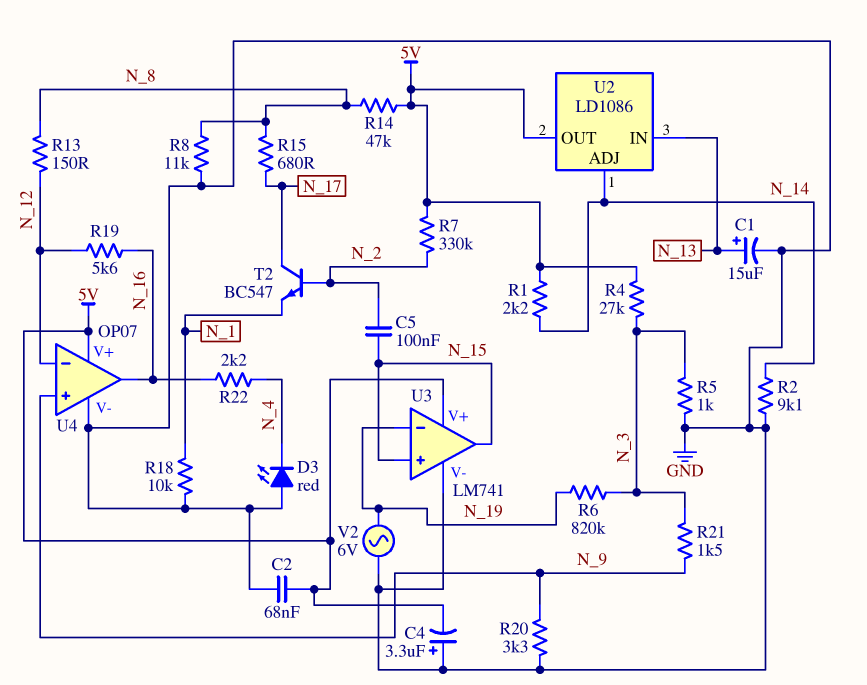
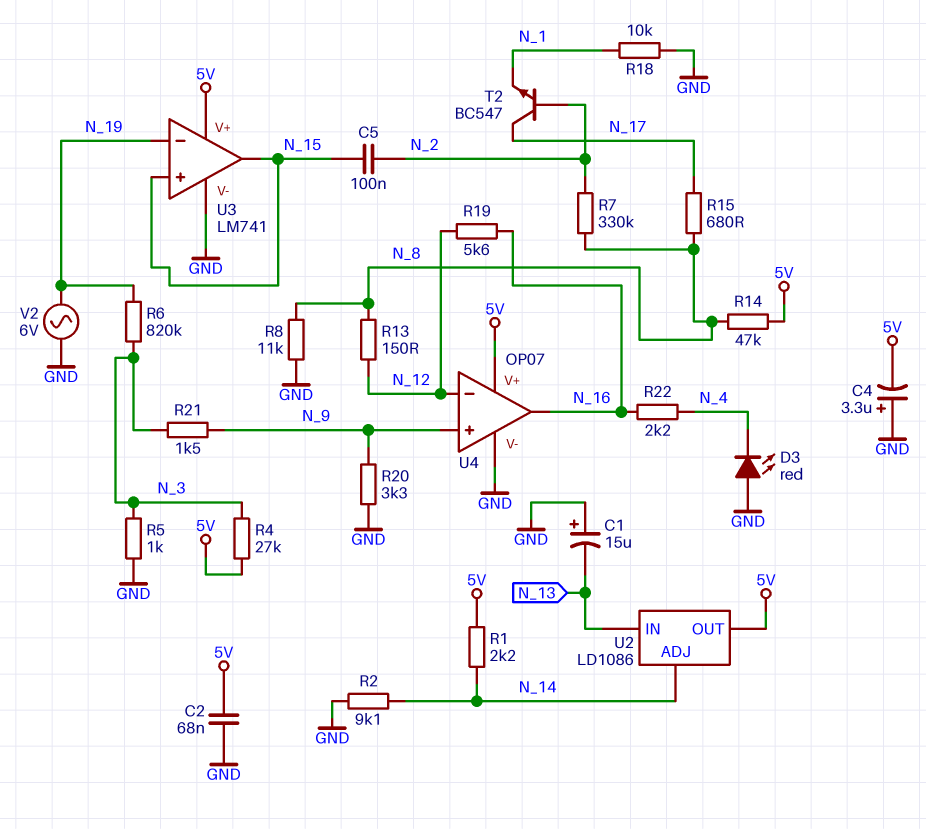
C1: 15uF (plus N_13, minus GND) -> 15uF (plus GND, minus N_13)
R7: 330k (5V, N_2) -> 330k (N_2, N_8)

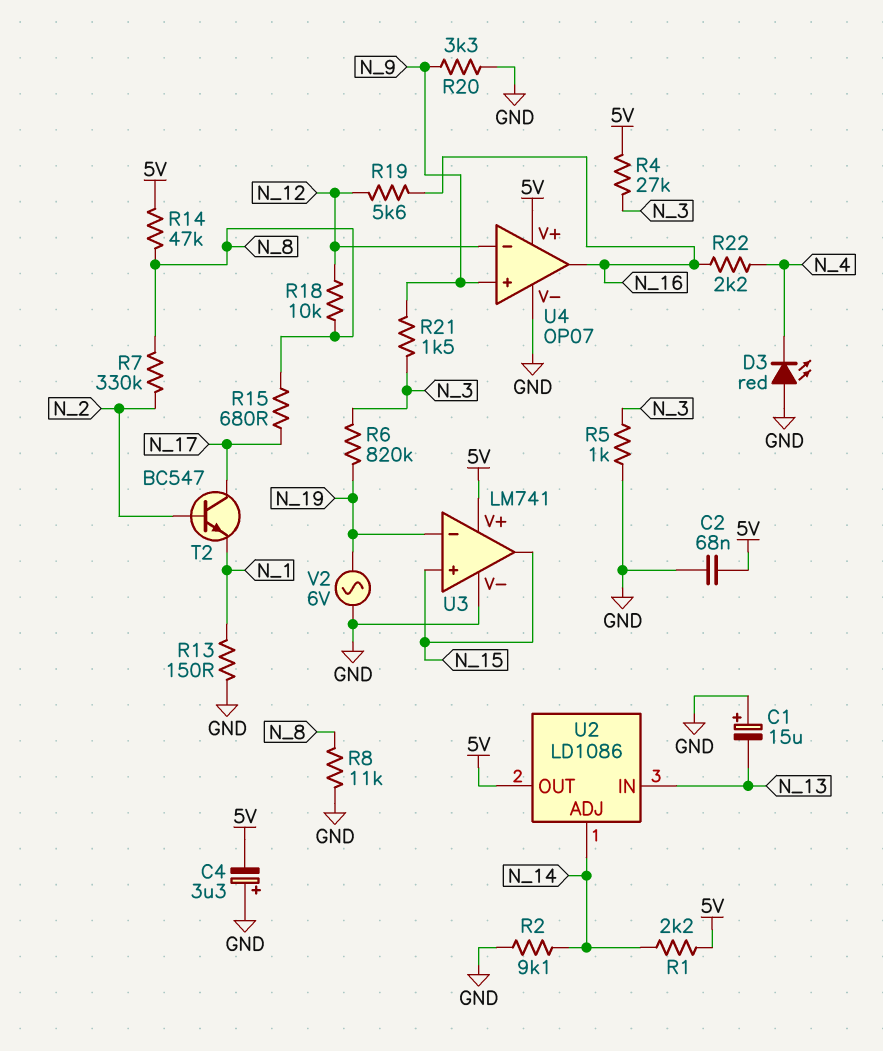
C5: 100nF (N_2, N_15) -> none
R13: 150 (N_8, N_12) -> 150 (GND, N_1)
R18: 10k (GND, N_1) -> 10k (N_8, N_12)

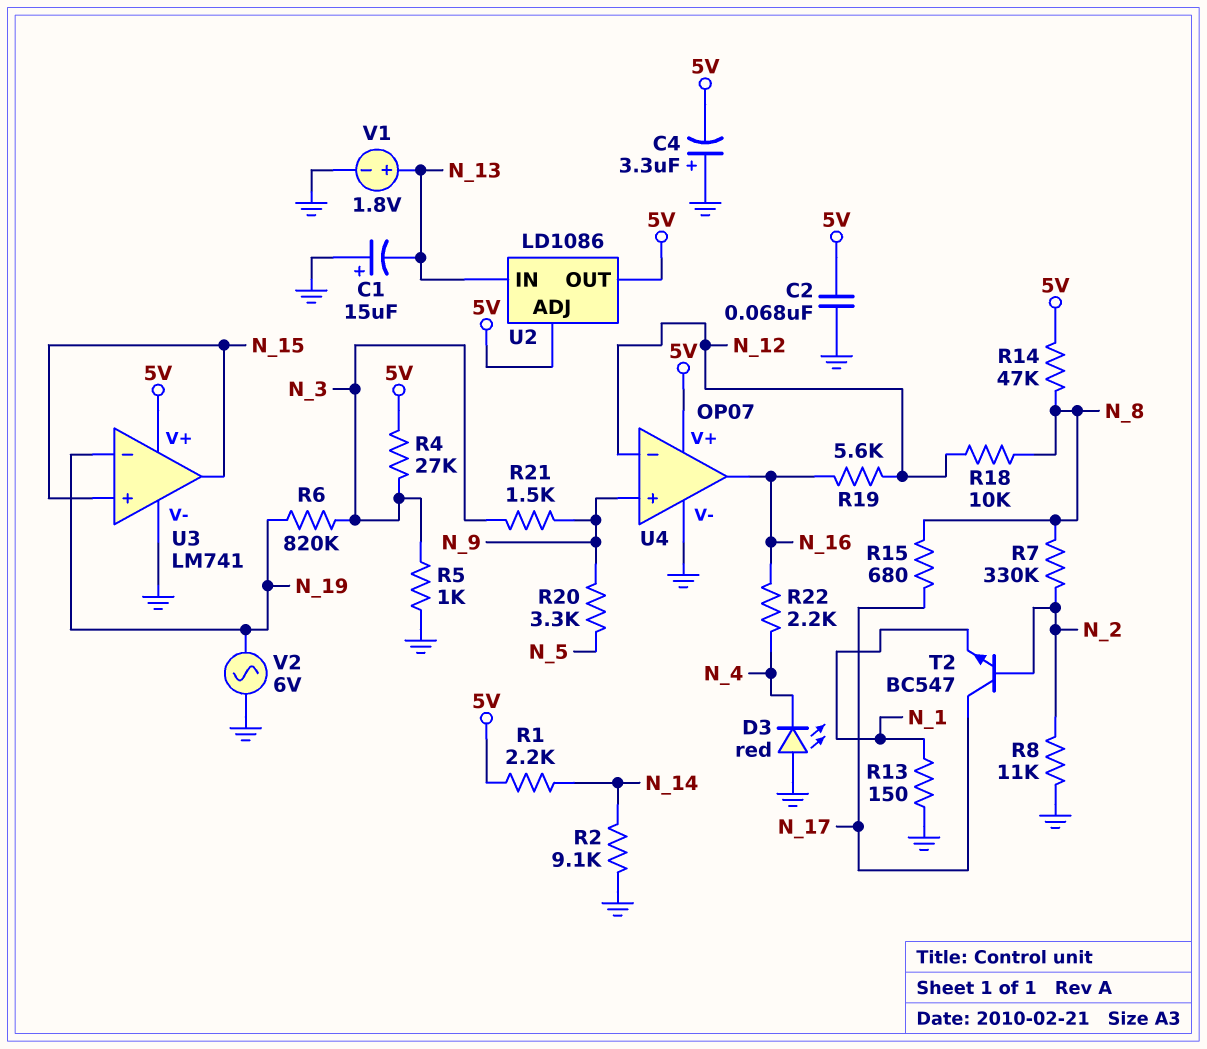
R8: 11k (GND, N_8) -> 11k (GND, N_2)
R20: 3.3k (GND, N_9) -> 3.3k (N_5, N_9)
U2 pin ADJ: N_14 -> 5V
V1: none -> 1.8V (plus N_13, minus GND)

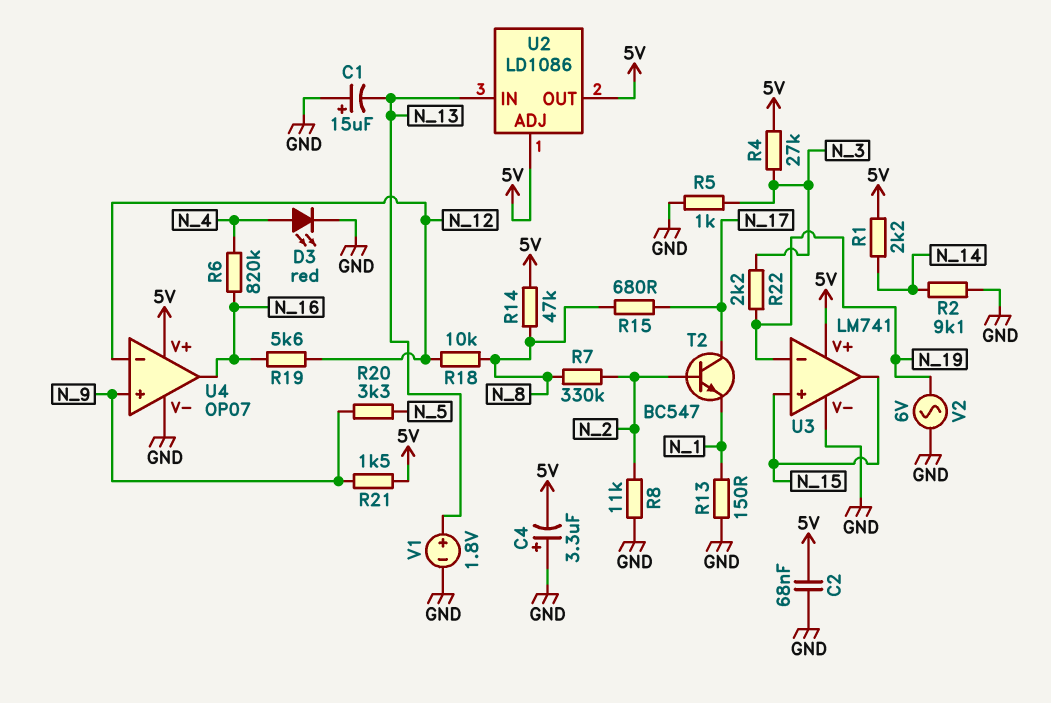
D3: LED red (A GND, K N_4) -> LED red (A N_4, K GND)
R6: 820k (N_3, N_19) -> 820k (N_4, N_16)
R21: 1.5k (N_3, N_9) -> 1.5k (5V, N_9)
R22: 2.2k (N_4, N_16) -> 2.2k (N_3, N_19)

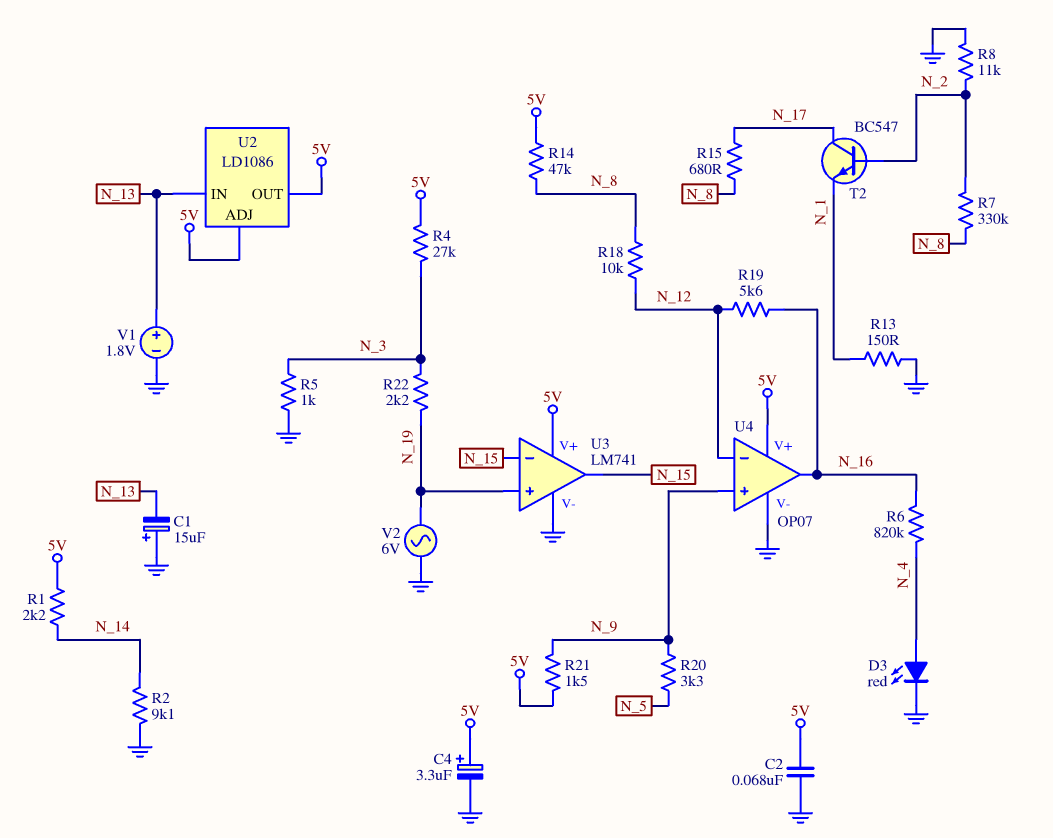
C4: 3.3uF (plus GND, minus 5V) -> 3.3uF (plus 5V, minus GND)
U3 pin in+: N_15 -> N_19
U3 pin in-: N_19 -> N_15

